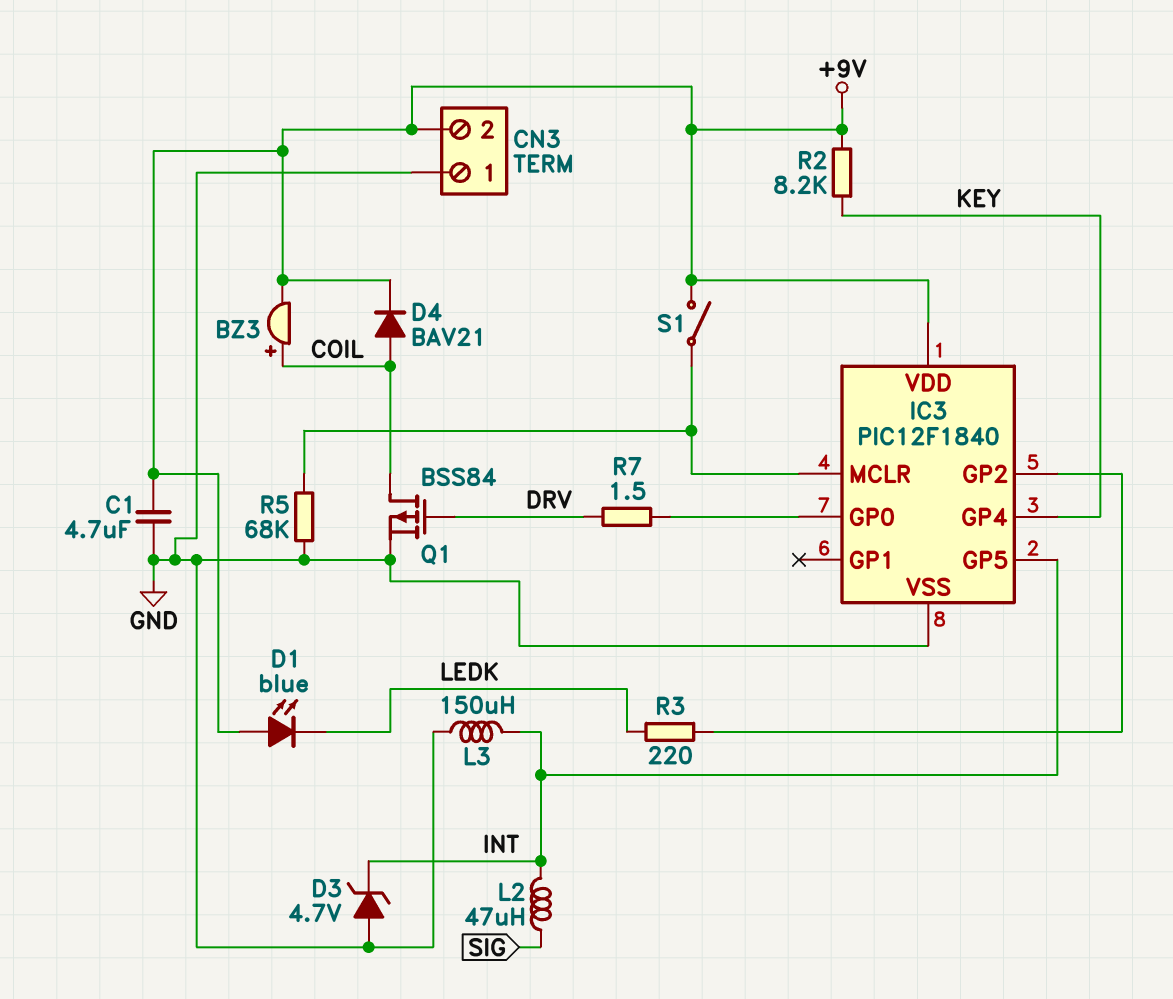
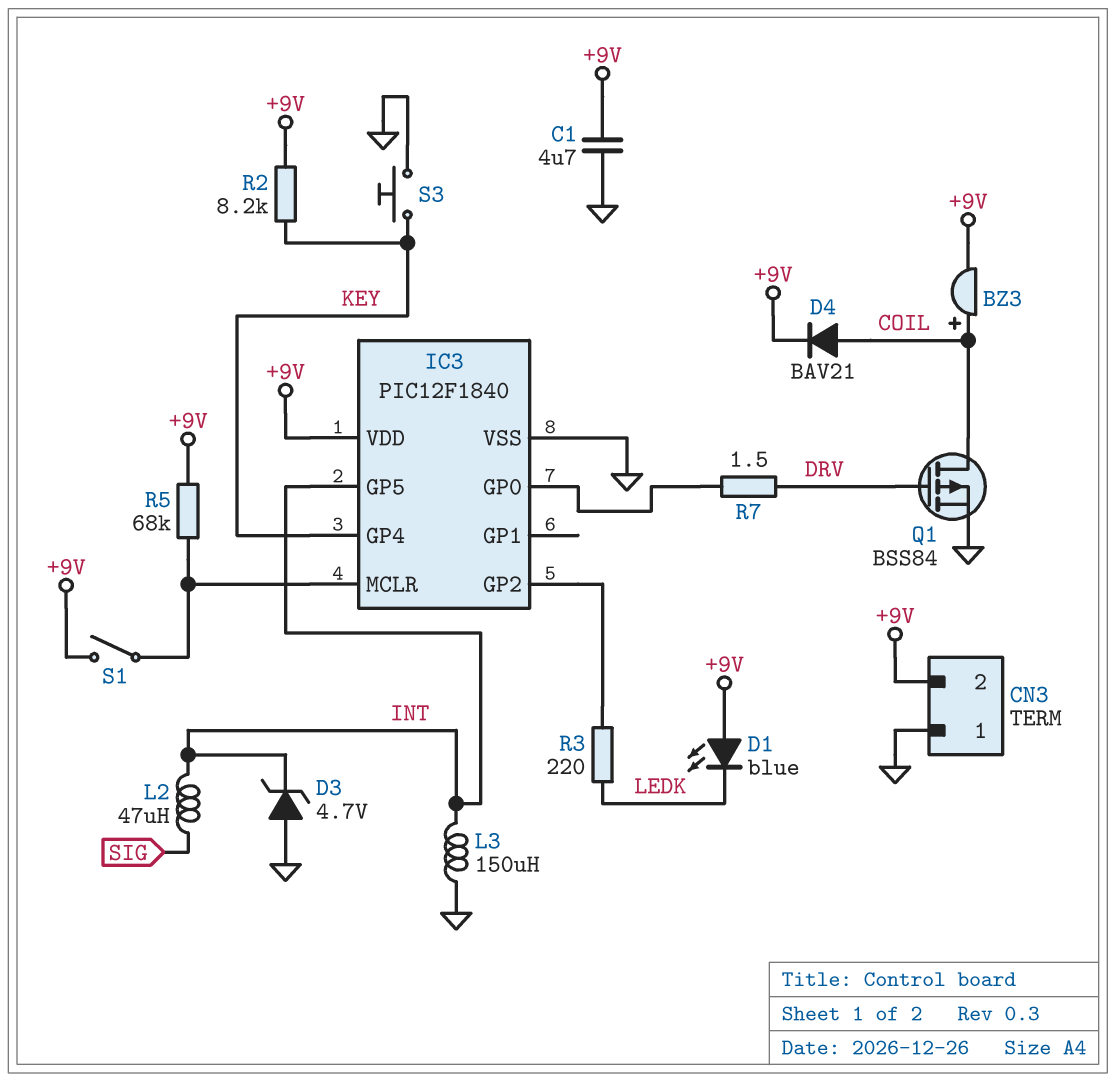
R5: 68k (GND, IC3/MCLR) -> 68k (+9V, IC3/MCLR)
S3: none -> button (GND, KEY)

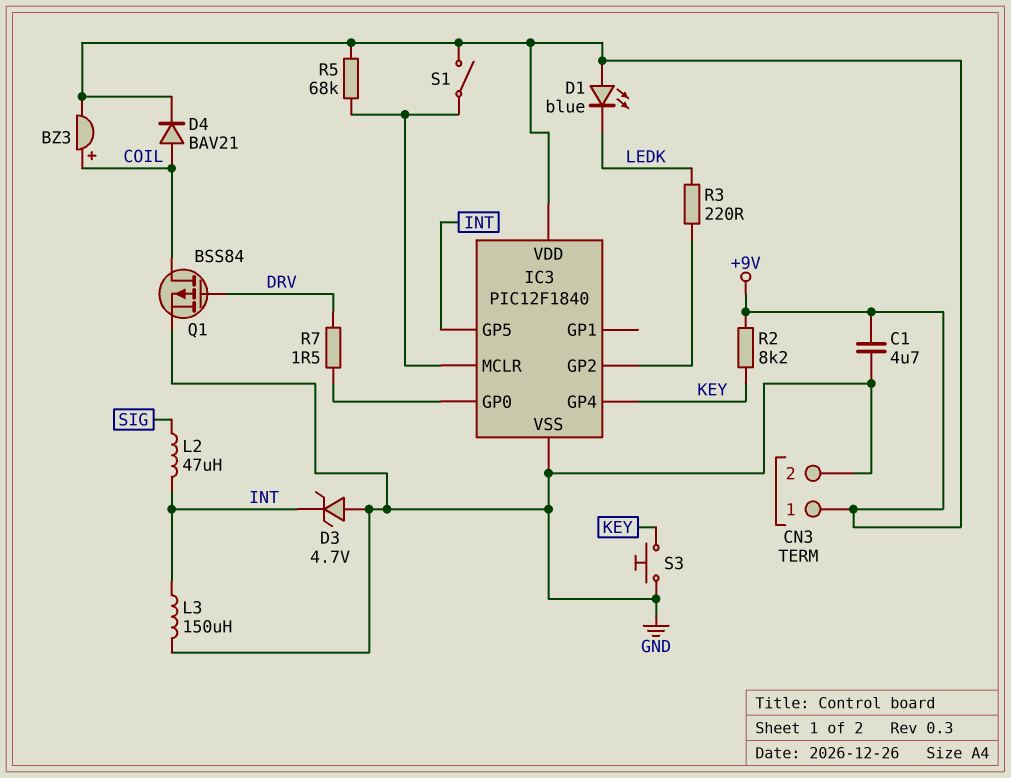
CN3 pin 1: GND -> +9V
CN3 pin 2: +9V -> GND

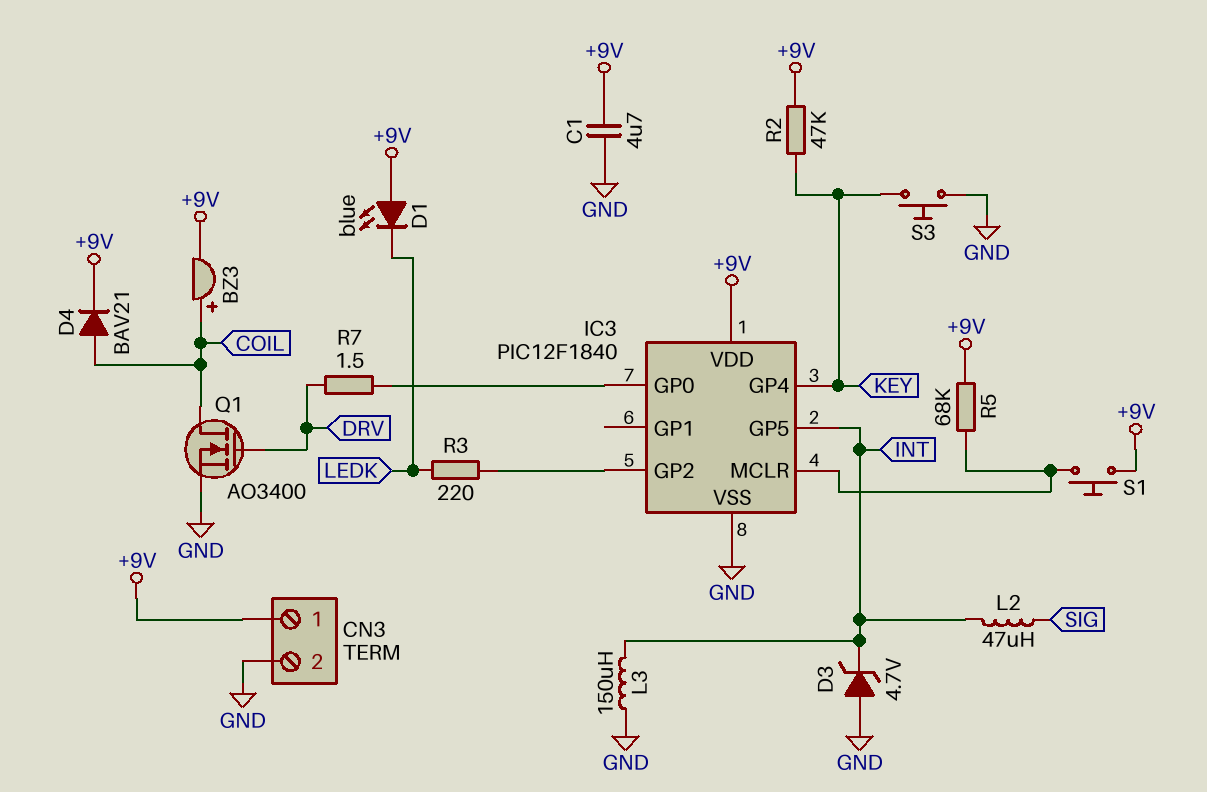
Q1: PMOS BSS84 (G DRV, D COIL, S GND) -> NMOS AO3400 (G DRV, D COIL, S GND)
R2: 8.2k (+9V, KEY) -> 47k (+9V, KEY)
S1: switch (+9V, IC3/MCLR) -> button (+9V, IC3/MCLR)

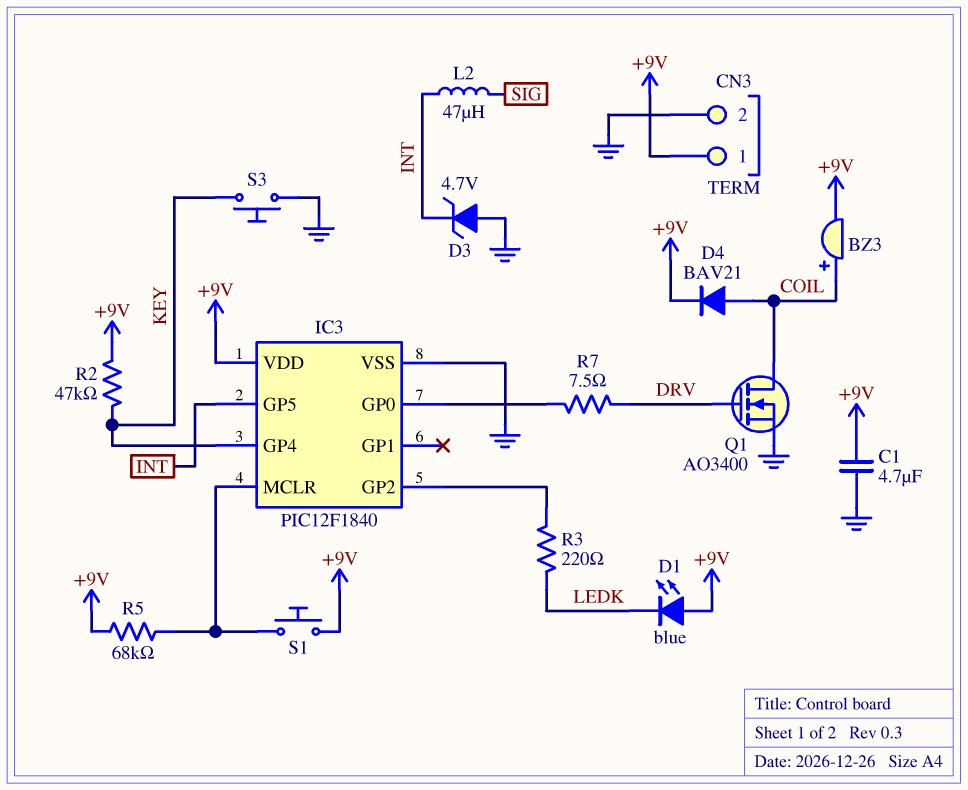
L3: 150uH (GND, INT) -> none
R7: 1.5 (DRV, IC3/GP0) -> 7.5 (DRV, IC3/GP0)

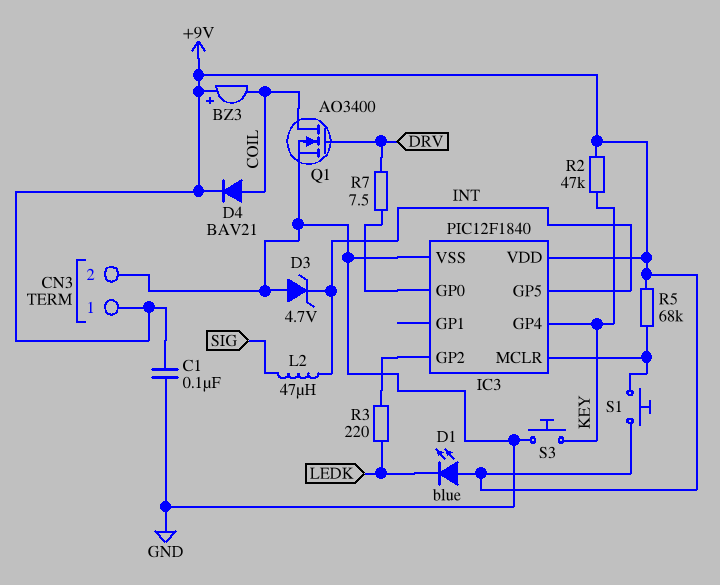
BZ3: buzzer (plus COIL, minus +9V) -> buzzer (plus +9V, minus COIL)
C1: 4.7uF (+9V, GND) -> 100nF (+9V, GND)

